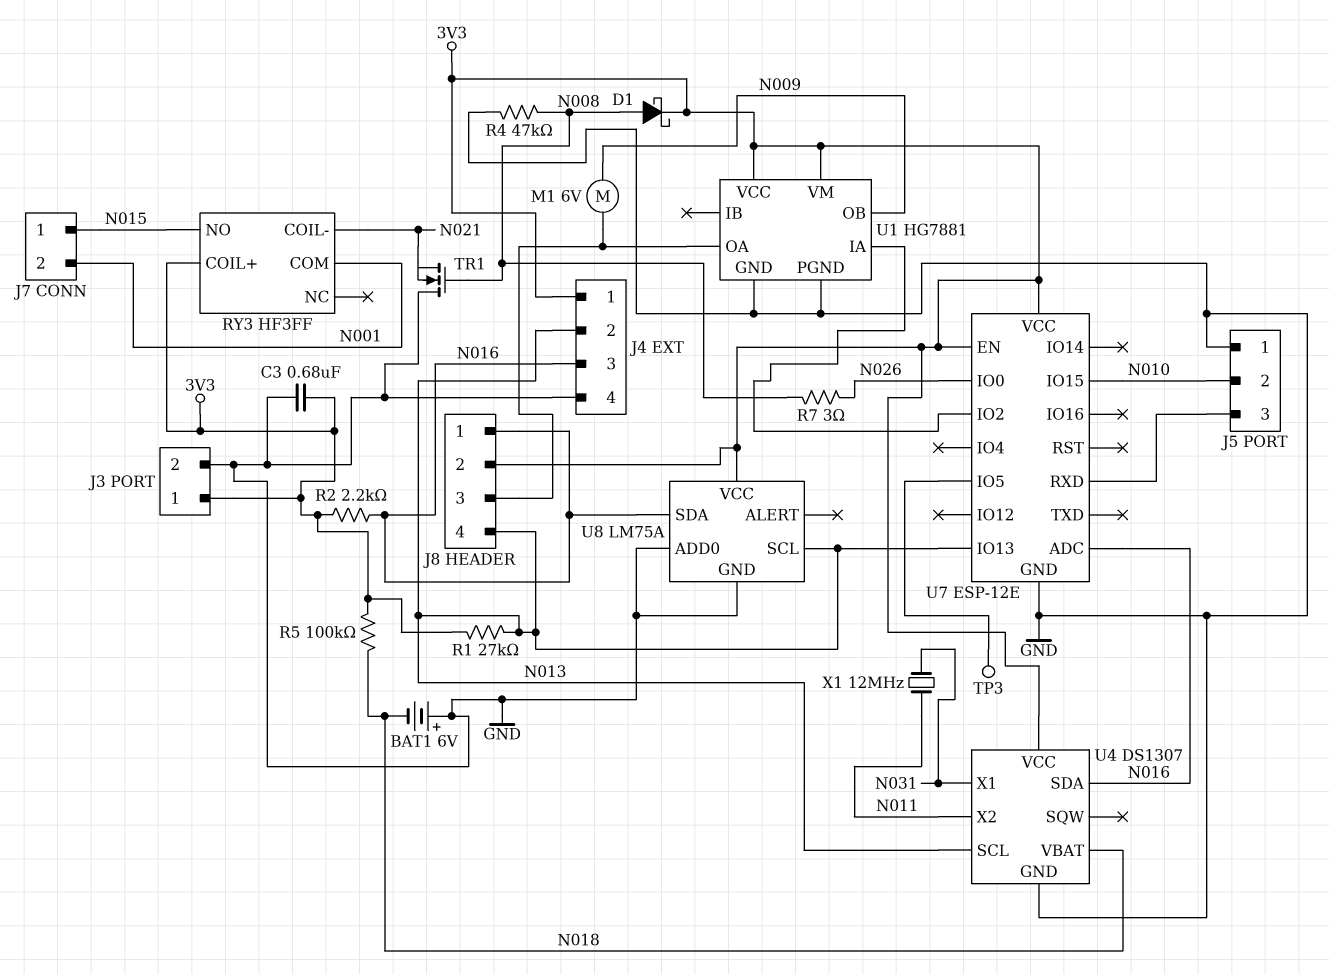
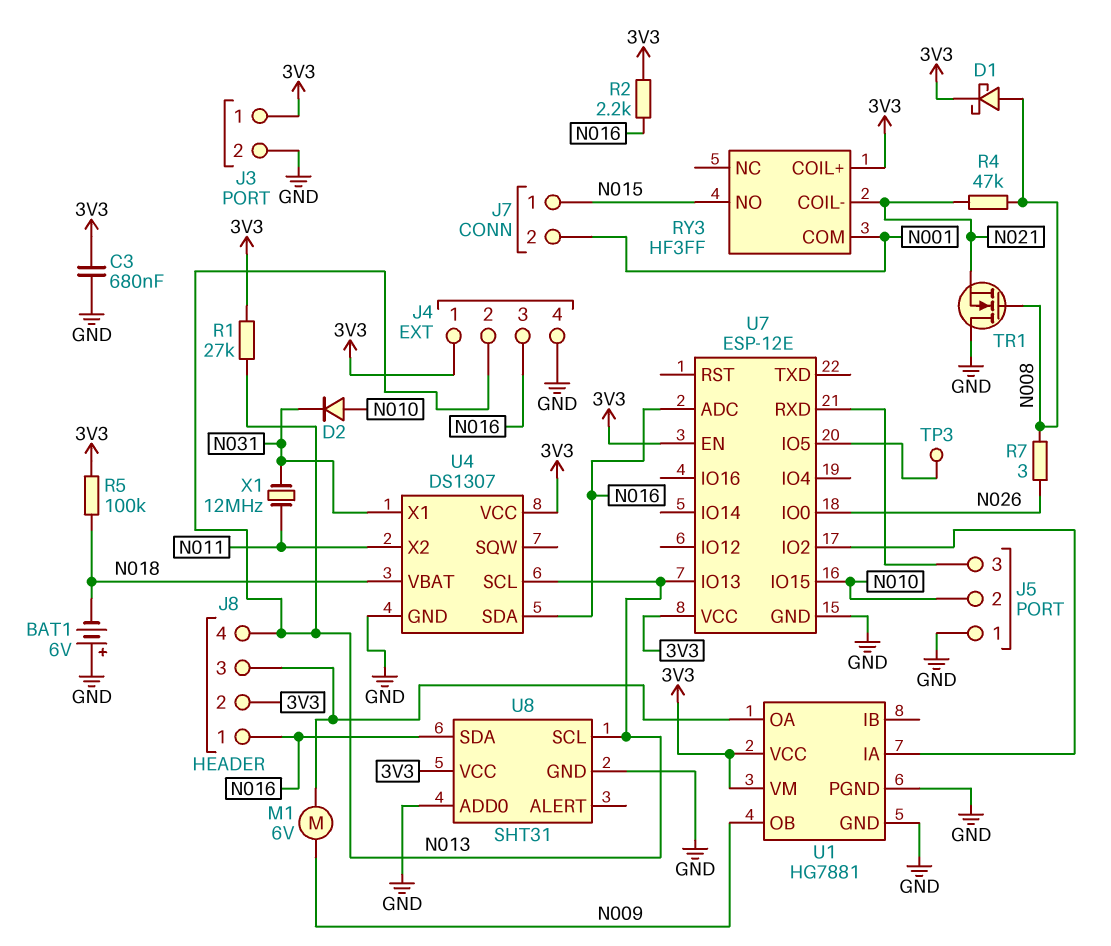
D2: none -> diode (A N010, K N031)
R4: 47k (GND, N008) -> 47k (N008, N021)
U8: LM75A -> SHT31

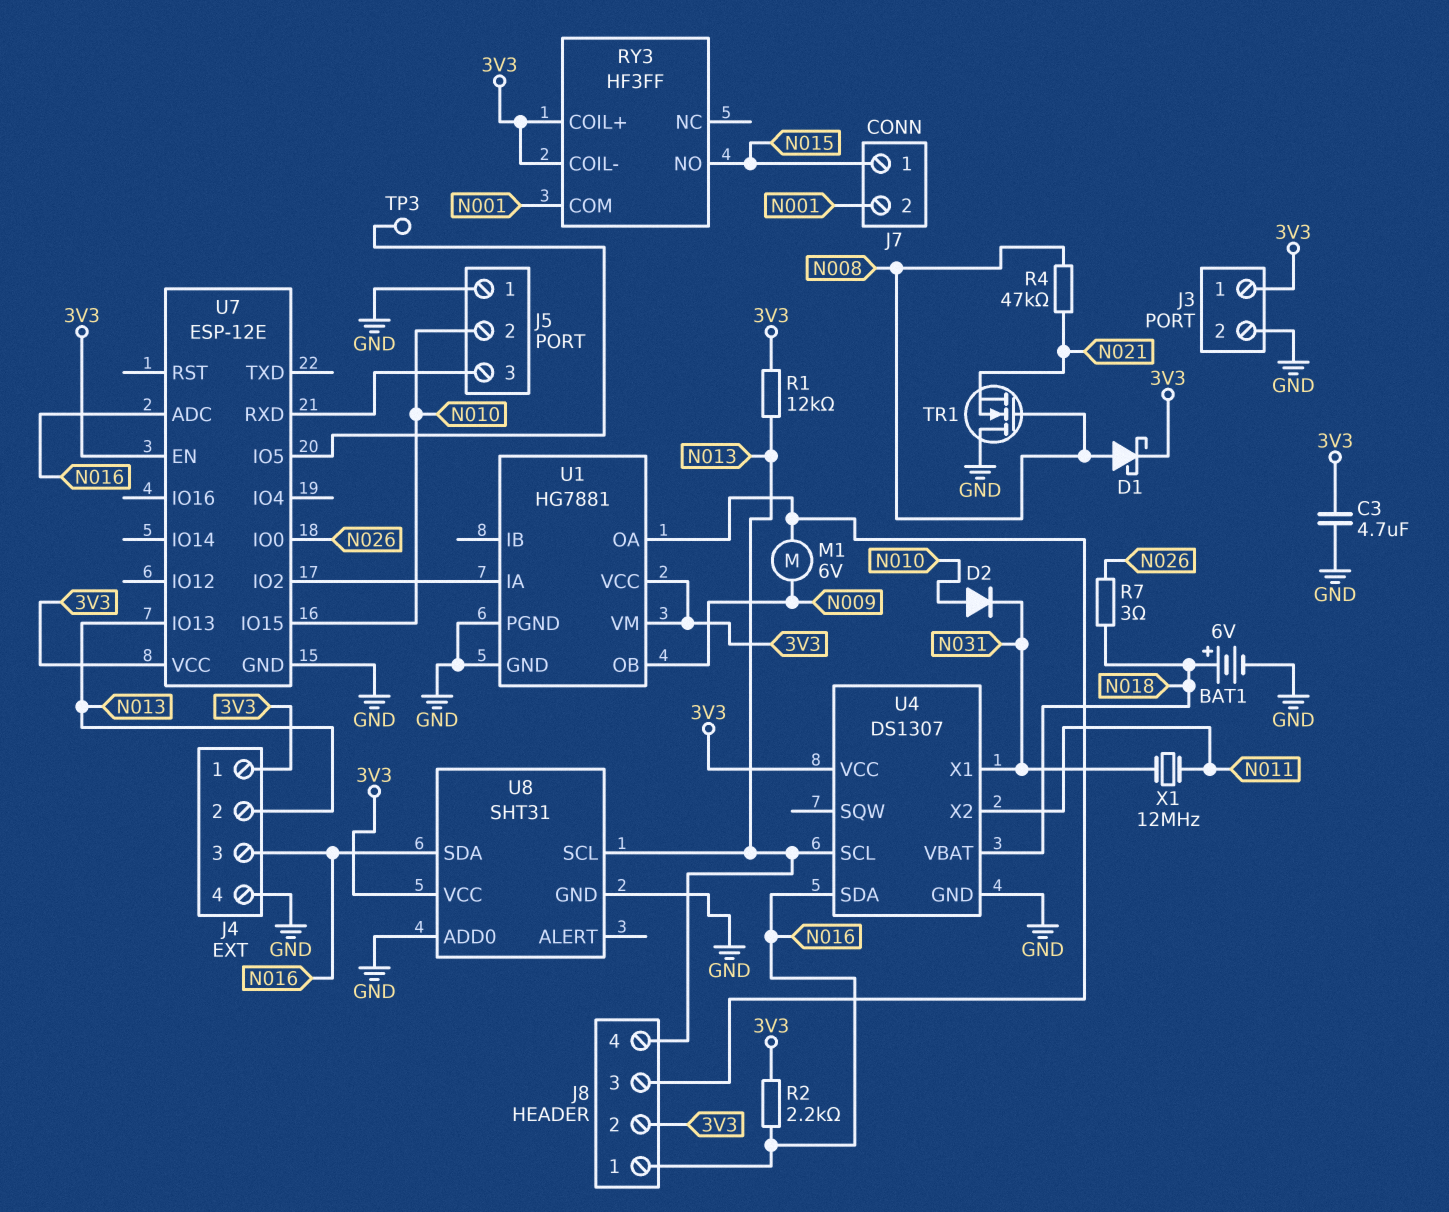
BAT1: 6V (plus GND, minus N018) -> 6V (plus N018, minus GND)
C3: 680nF (3V3, GND) -> 4.7uF (3V3, GND)
R1: 27k (3V3, N013) -> 12k (3V3, N013)
R5: 100k (3V3, N018) -> none
R7: 3 (N008, N026) -> 3 (N018, N026)
RY3 pin COIL-: N021 -> 3V3

